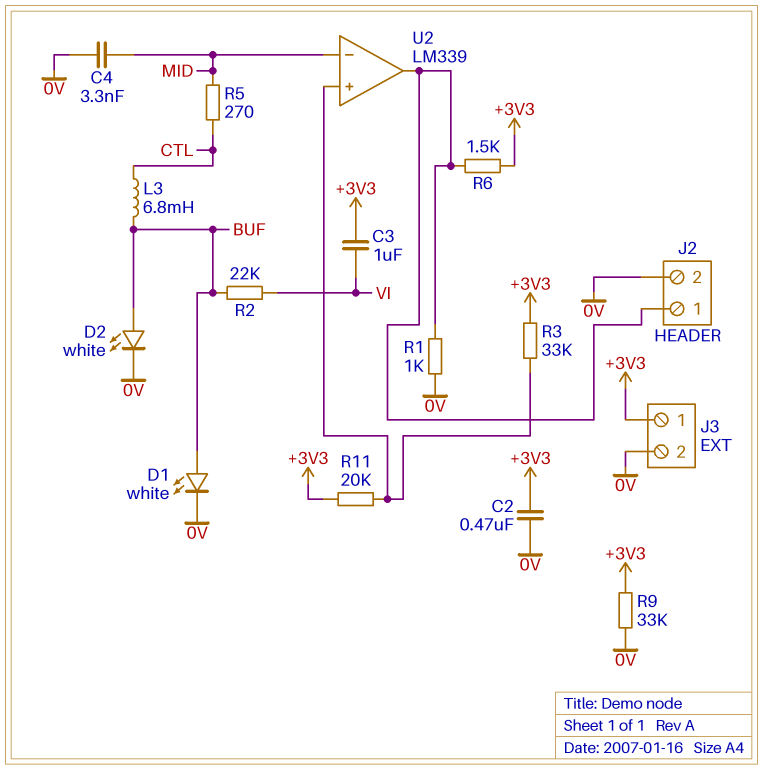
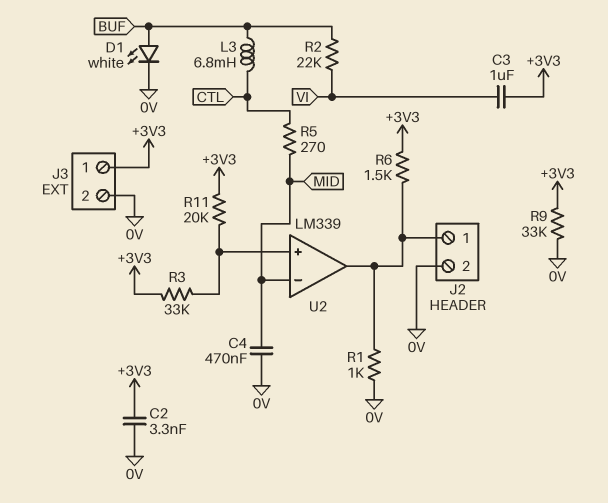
C2: 470nF (+3V3, 0V) -> 3.3nF (+3V3, 0V)
C4: 3.3nF (0V, MID) -> 470nF (0V, MID)
D2: LED white (A BUF, K 0V) -> none

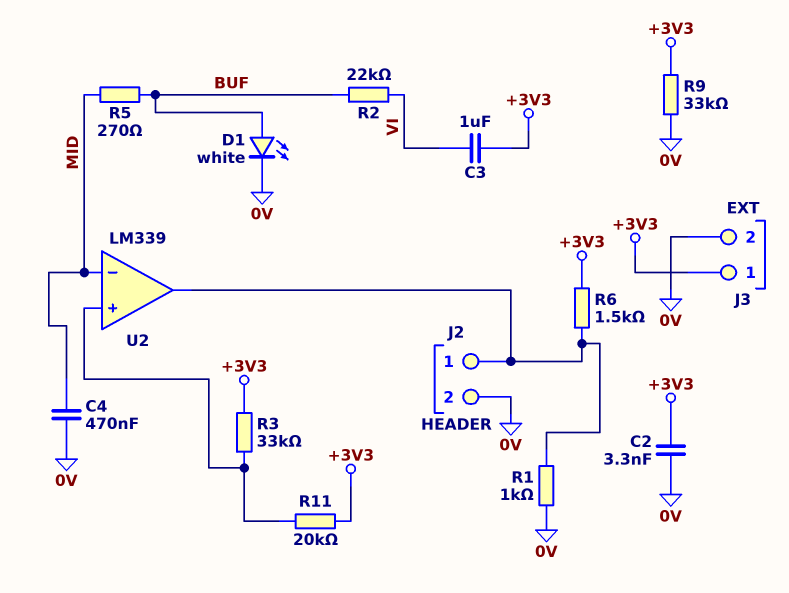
L3: 6.8mH (BUF, CTL) -> none
R5: 270 (CTL, MID) -> 270 (BUF, MID)

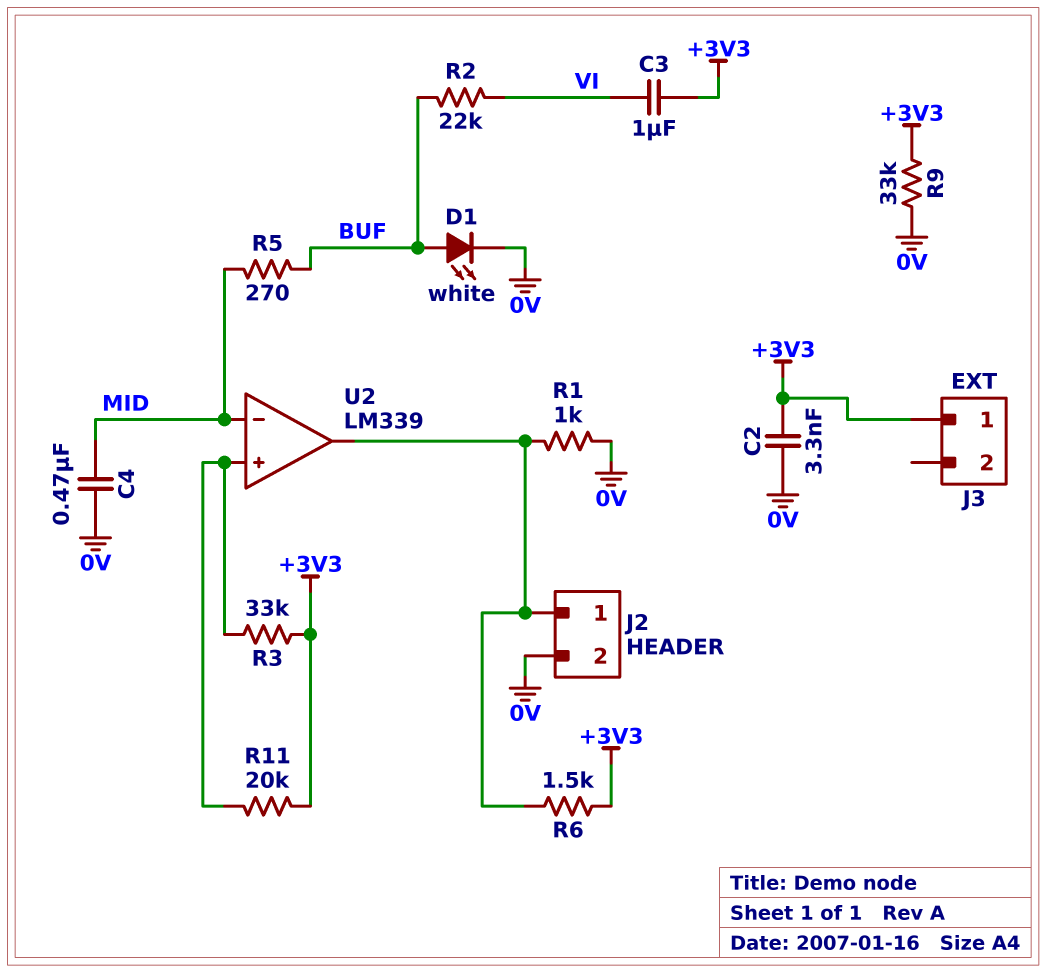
J3 pin 2: 0V -> none

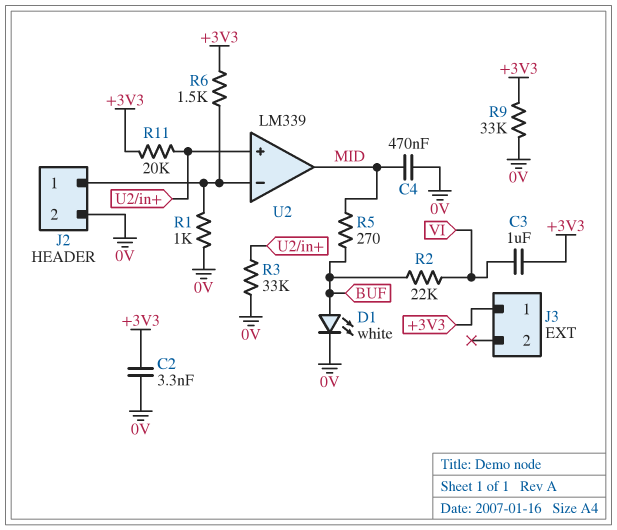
R3: 33k (+3V3, U2/in+) -> 33k (0V, U2/in+)
U2 pin in-: MID -> J2/1
U2 pin out: J2/1 -> MID

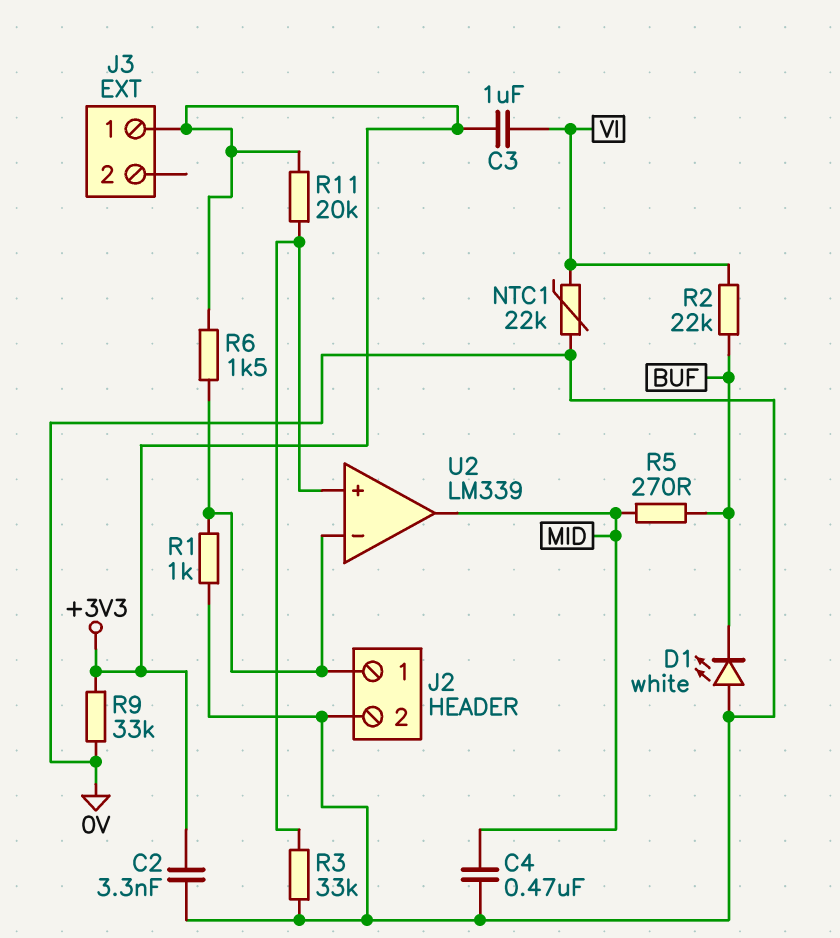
D1: LED white (A BUF, K 0V) -> LED white (A 0V, K BUF)
NTC1: none -> 22k (0V, VI)

